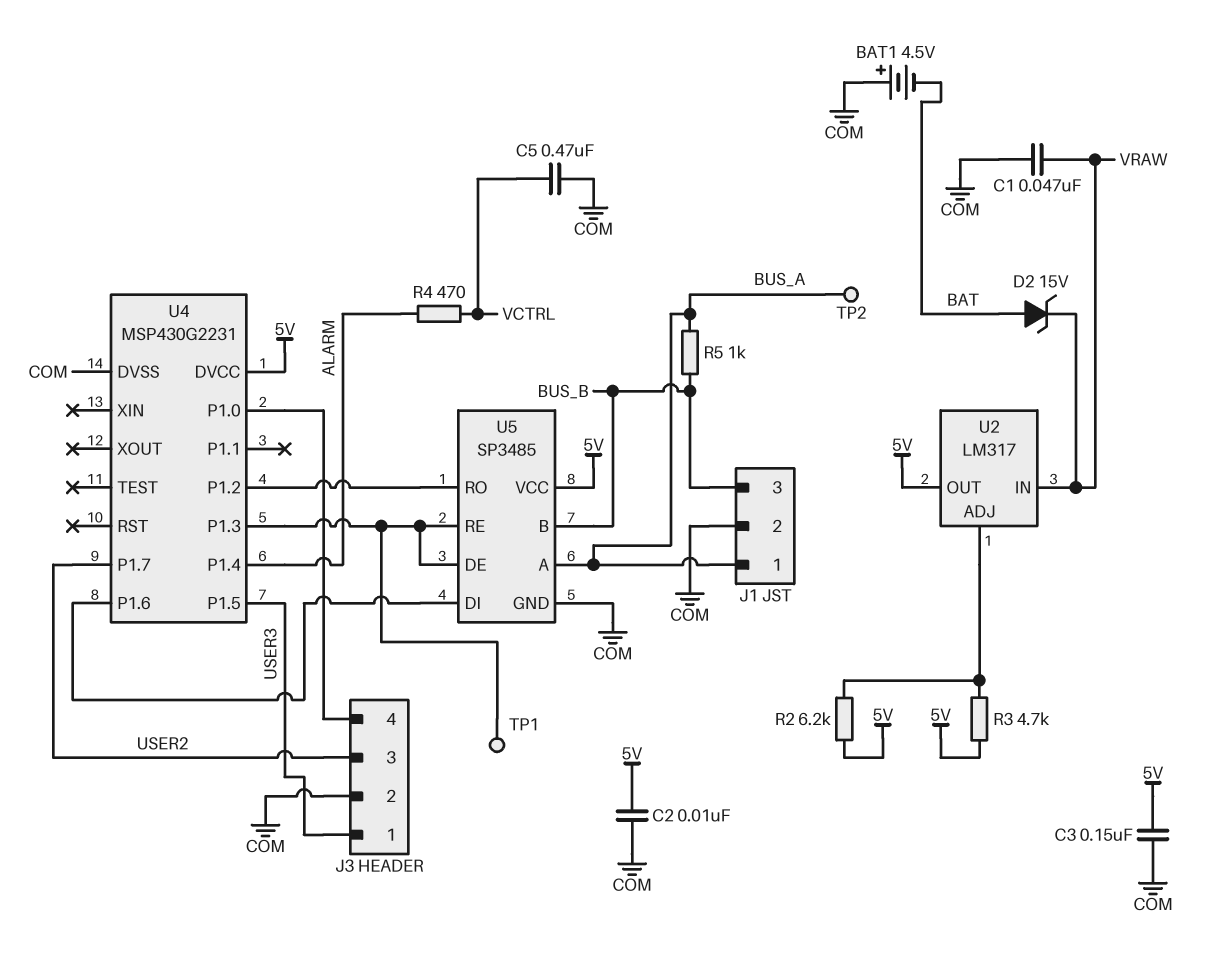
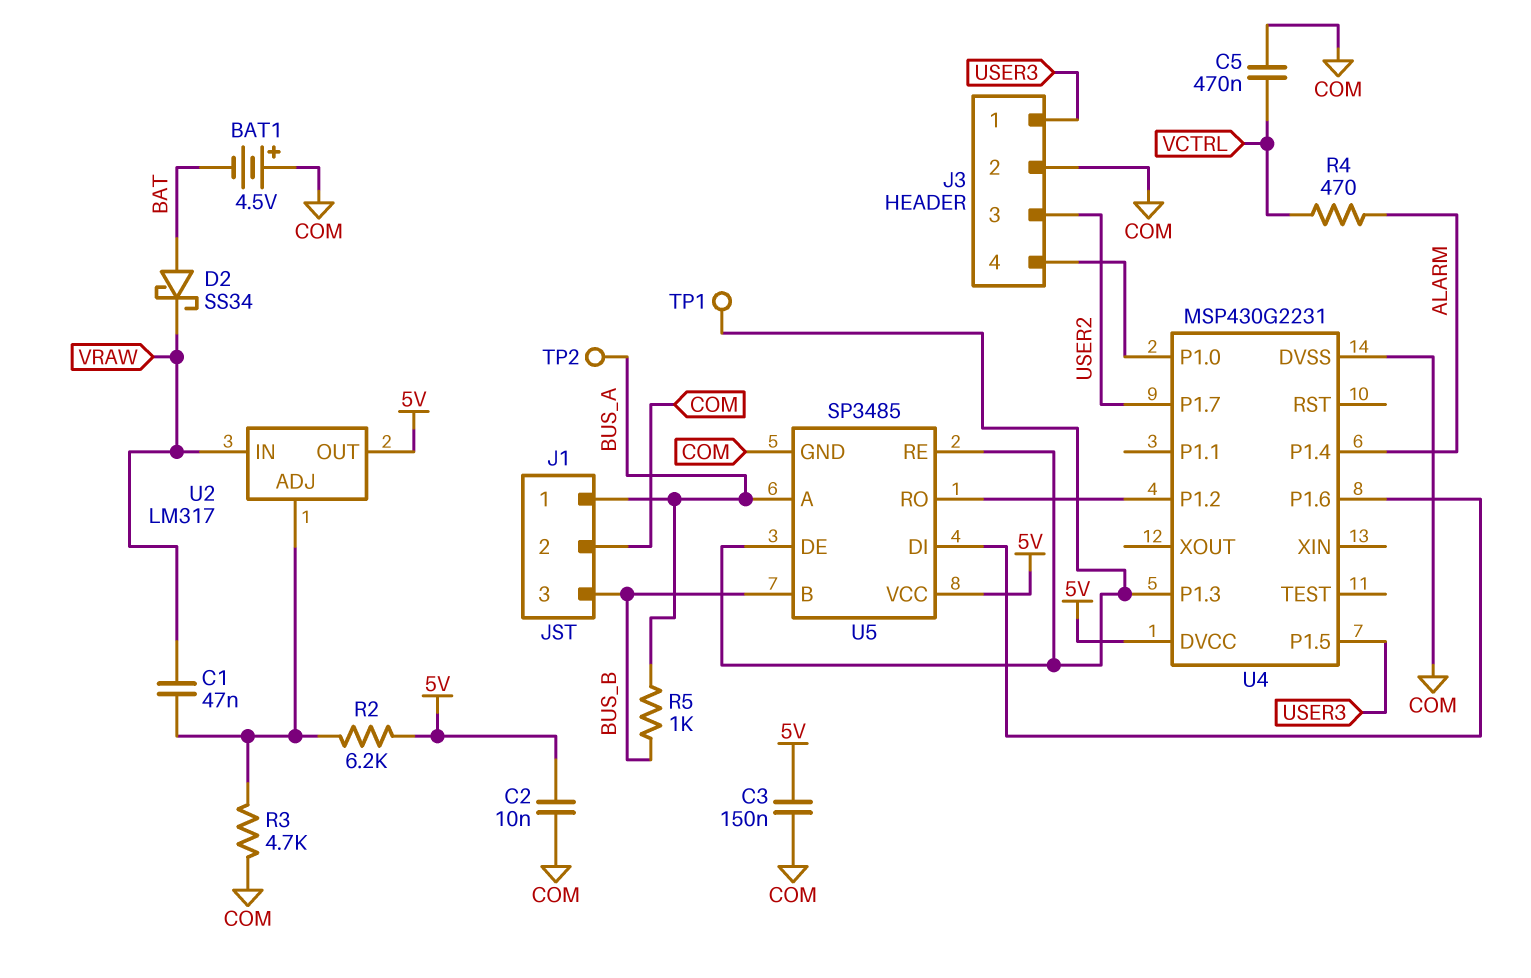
C1: 47nF (COM, VRAW) -> 47nF (U2/ADJ, VRAW)
D2: zener 15V (A BAT, K VRAW) -> schottky SS34 (A BAT, K VRAW)
R3: 4.7k (5V, U2/ADJ) -> 4.7k (COM, U2/ADJ)

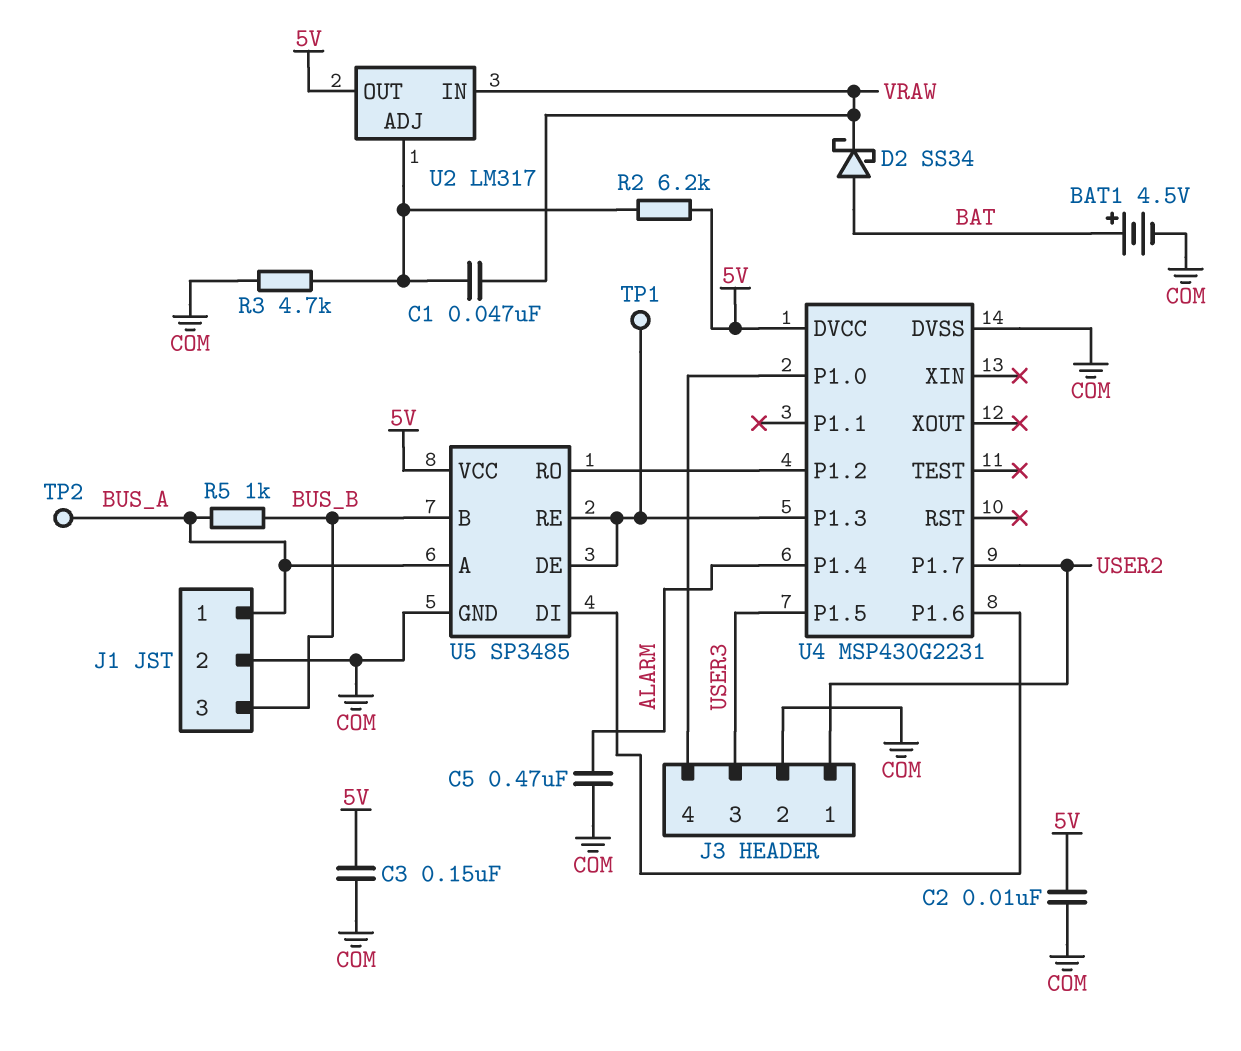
BAT1: 4.5V (plus COM, minus BAT) -> 4.5V (plus BAT, minus COM)
C5: 470nF (COM, VCTRL) -> 470nF (ALARM, COM)
J3 pin 1: USER3 -> USER2
J3 pin 3: USER2 -> USER3
R4: 470 (ALARM, VCTRL) -> none

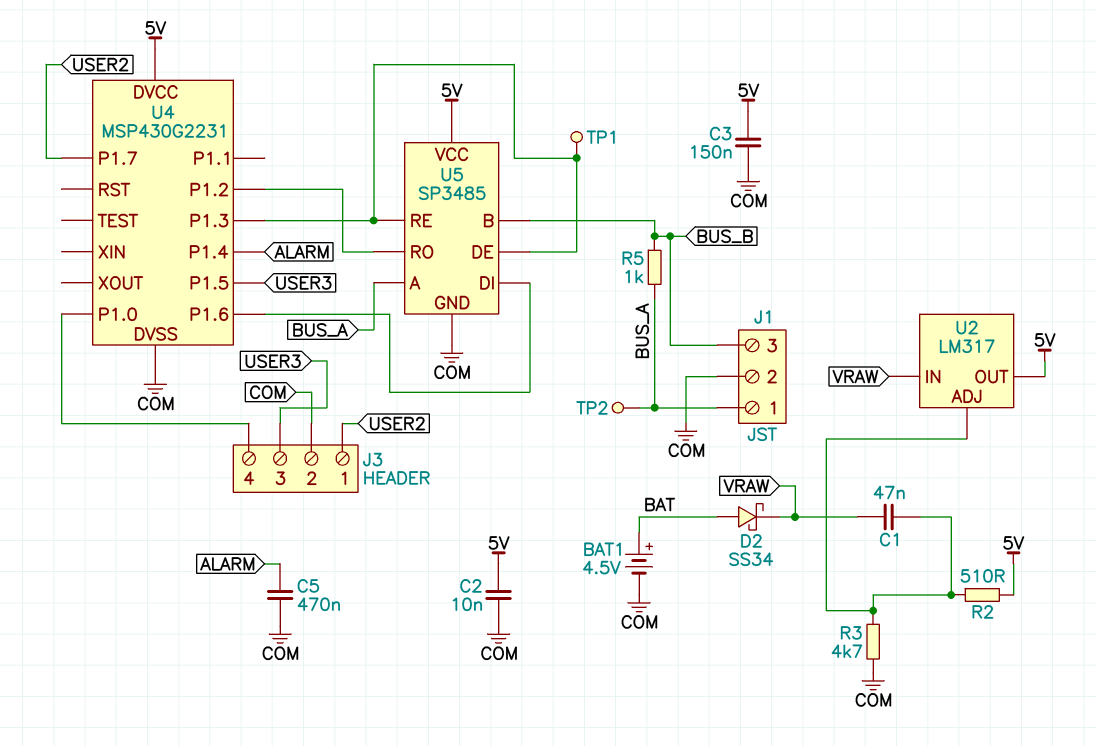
R2: 6.2k (5V, U2/ADJ) -> 510 (5V, U2/ADJ)

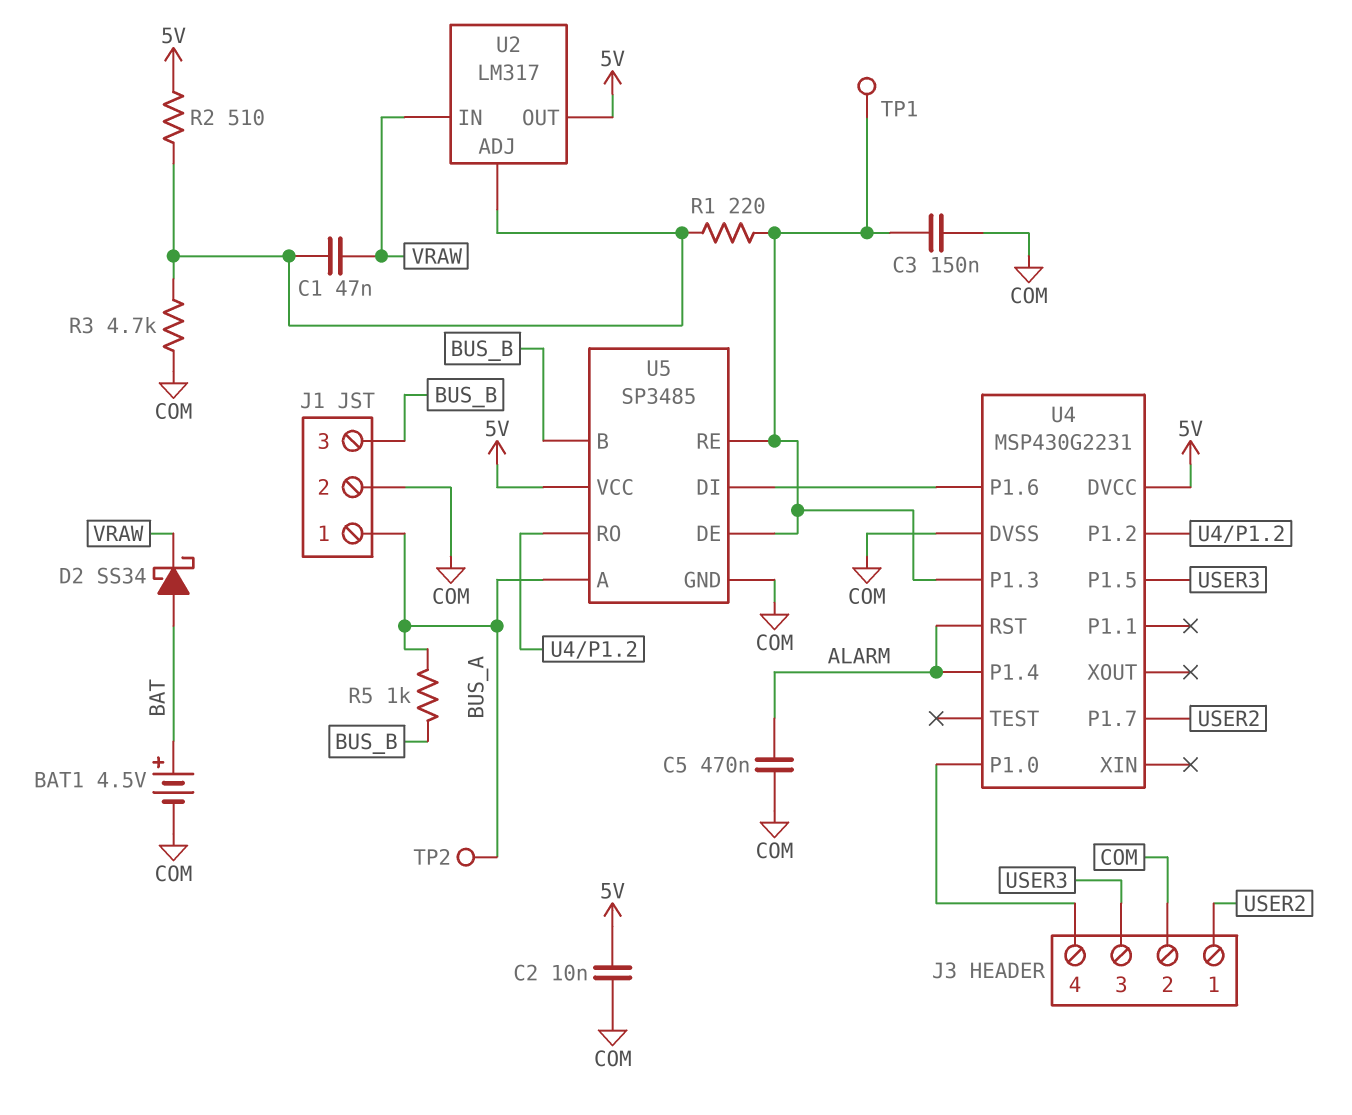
C3: 150nF (5V, COM) -> 150nF (COM, U4/P1.3)
R1: none -> 220 (U2/ADJ, U4/P1.3)
U4 pin RST: none -> ALARM

